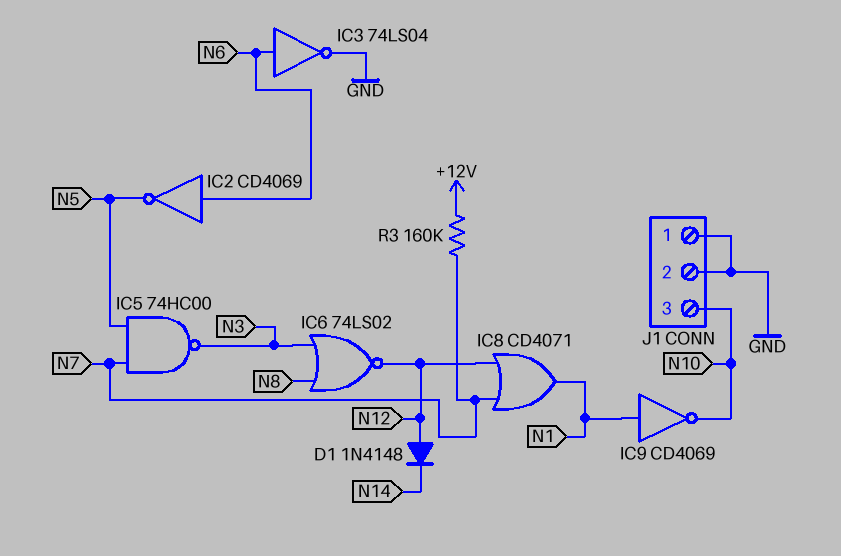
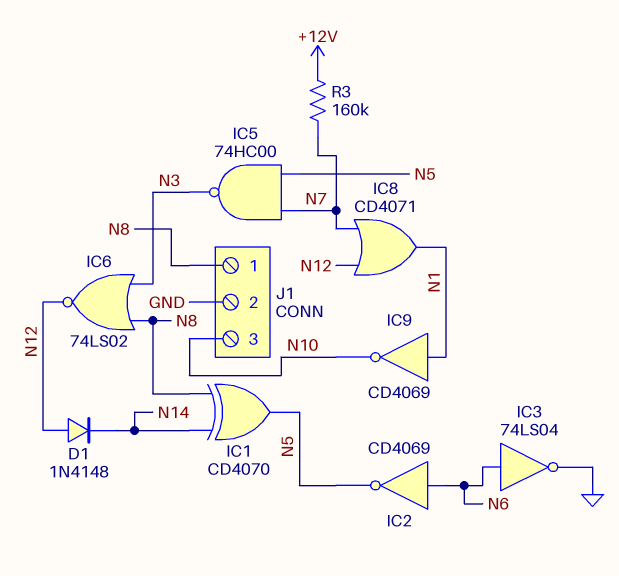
IC1: none -> XOR CD4070 (in N8, in N14, out N5)
J1 pin 1: GND -> N8

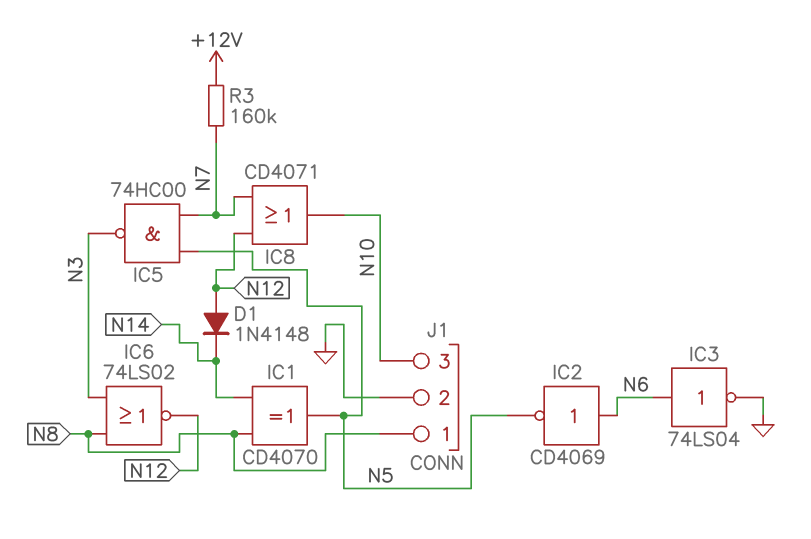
IC8: OR CD4071 (in N7, in N12, out N1) -> OR CD4071 (in N7, in N12, out N10)
IC9: NOT CD4069 (in N1, out N10) -> none

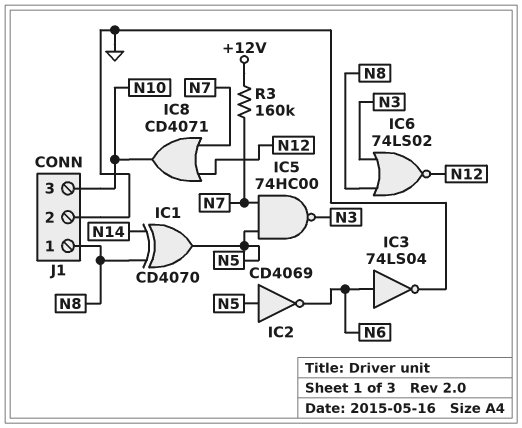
D1: diode 1N4148 (A N12, K N14) -> none
IC2: NOT CD4069 (in N6, out N5) -> NOT CD4069 (in N5, out N6)

